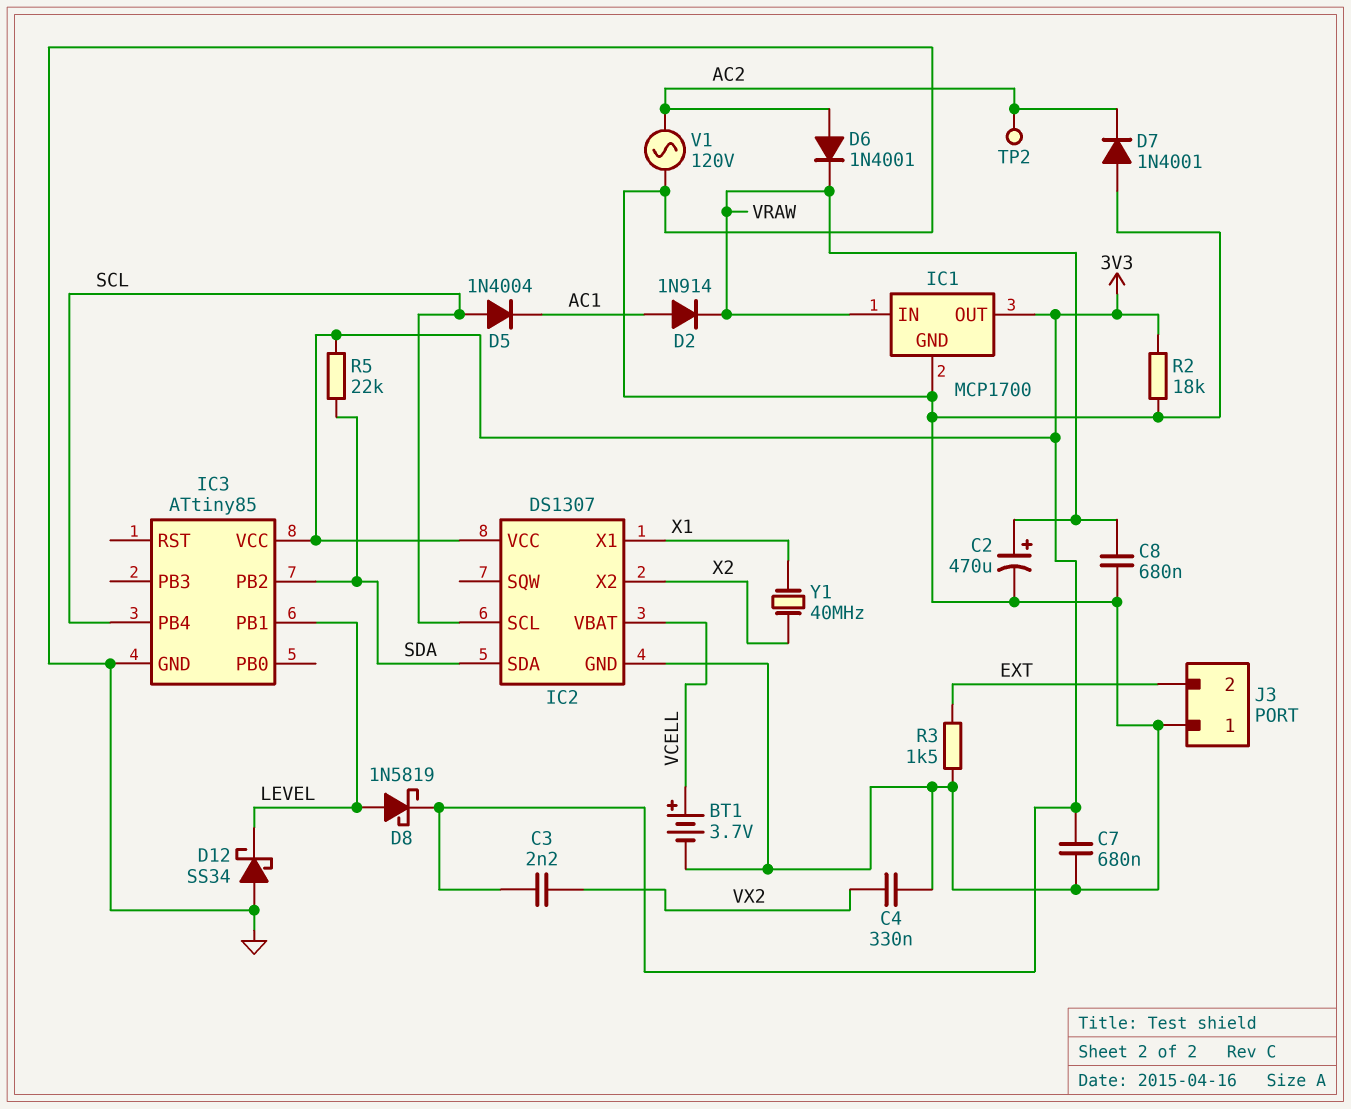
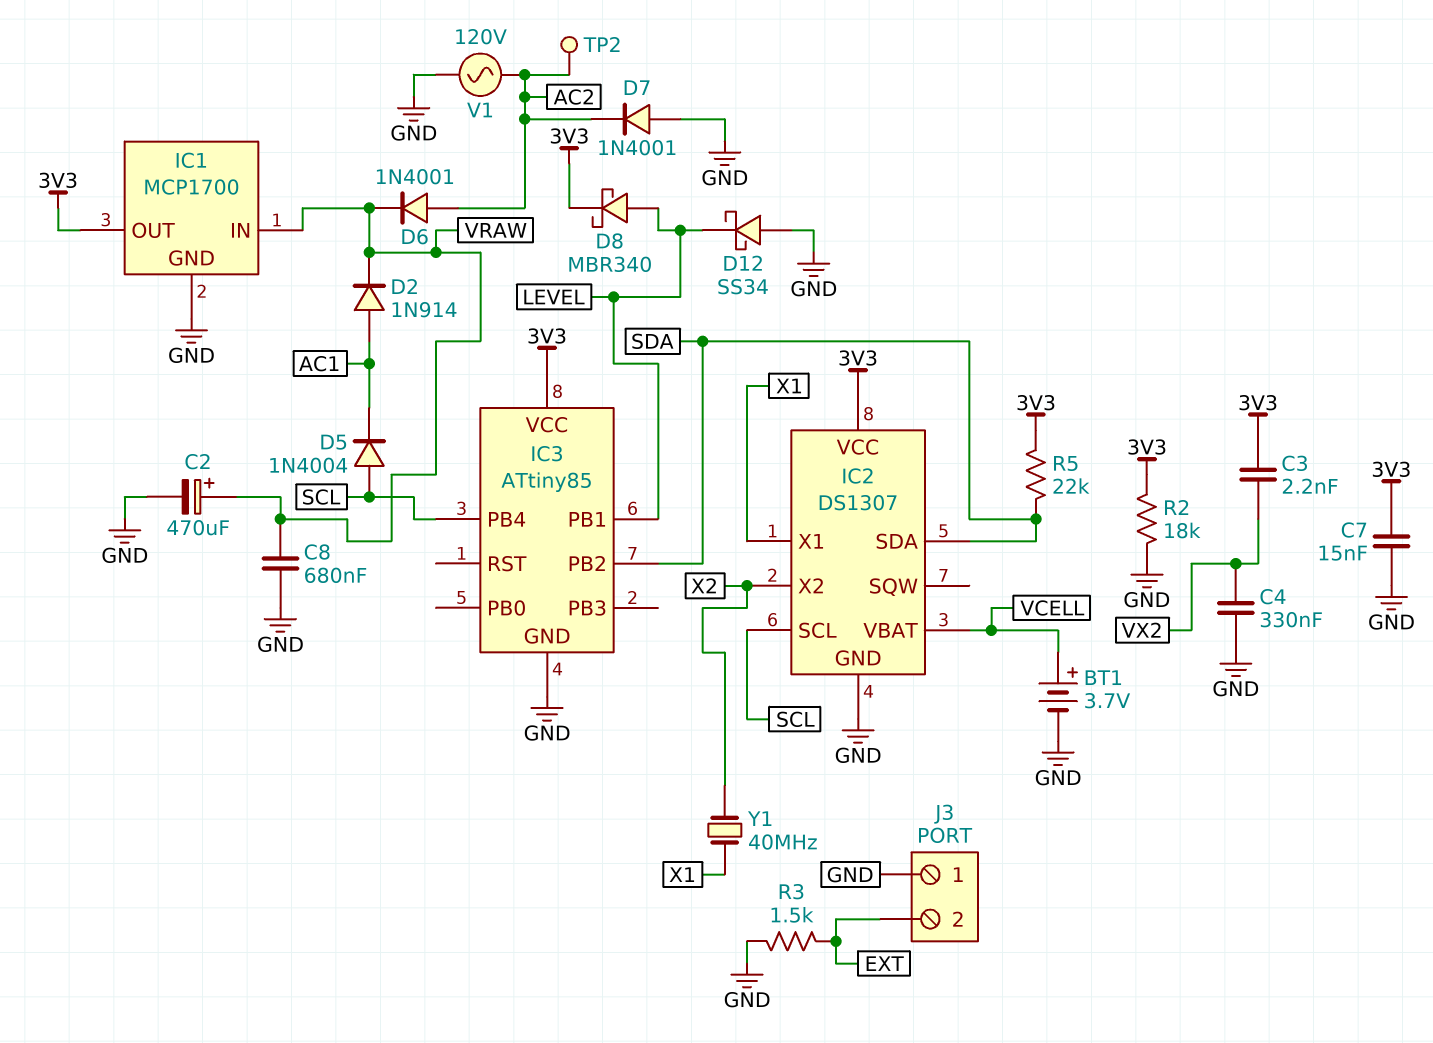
C7: 680nF (3V3, GND) -> 15nF (3V3, GND)
D8: schottky 1N5819 (A LEVEL, K 3V3) -> schottky MBR340 (A LEVEL, K 3V3)

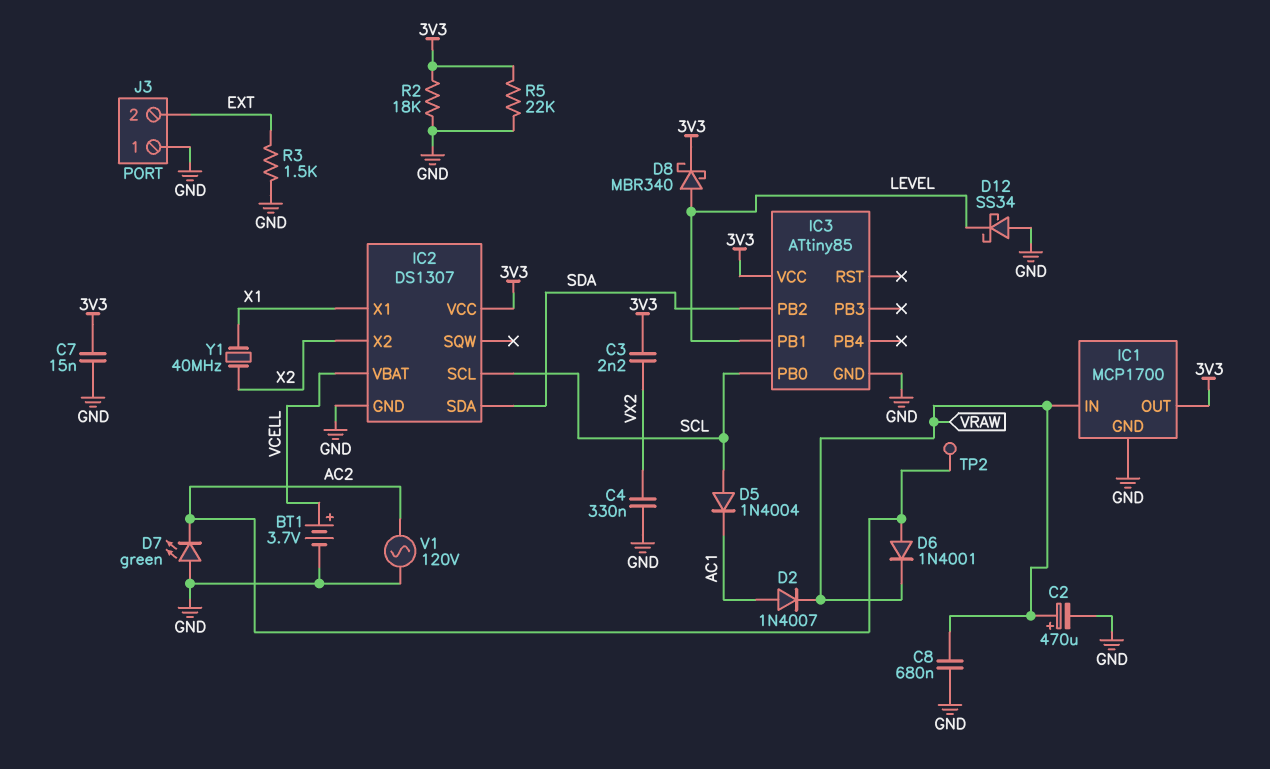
D2: diode 1N914 (A AC1, K VRAW) -> diode 1N4007 (A AC1, K VRAW)
D7: diode 1N4001 (A GND, K AC2) -> LED green (A GND, K AC2)
IC3 pin PB0: none -> SCL
IC3 pin PB4: SCL -> none
R5: 22k (3V3, SDA) -> 22k (3V3, GND)

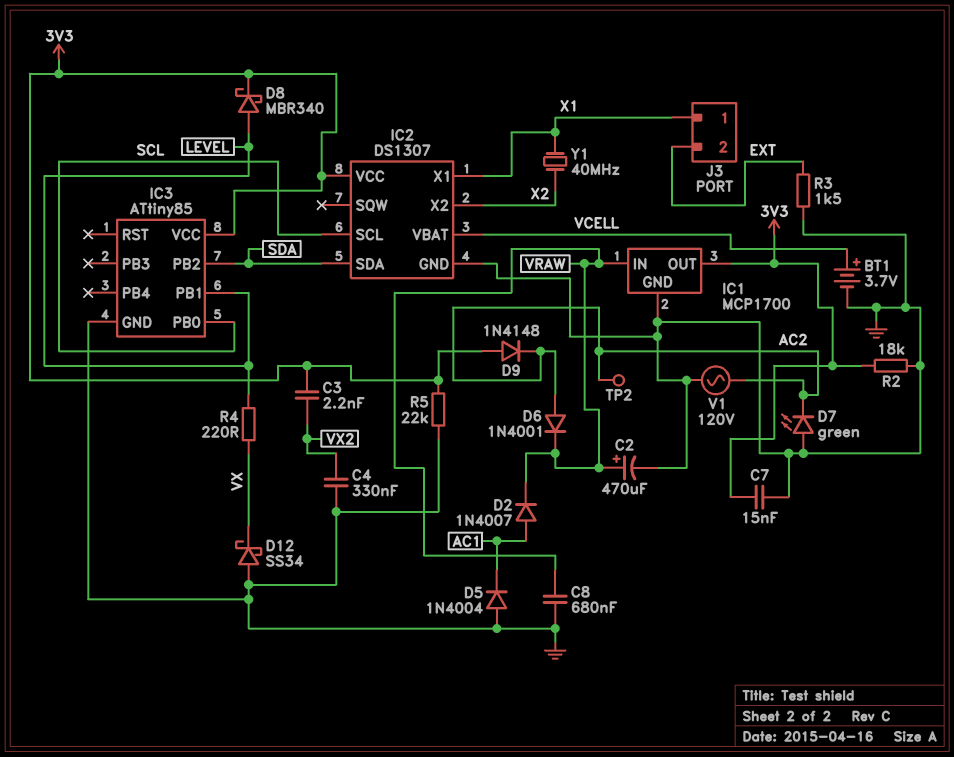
D5: diode 1N4004 (A SCL, K AC1) -> diode 1N4004 (A GND, K AC1)
D9: none -> diode 1N4148 (A 3V3, K AC2)
D12: schottky SS34 (A GND, K LEVEL) -> schottky SS34 (A GND, K VX)
J3 pin 1: GND -> X1
R4: none -> 220 (LEVEL, VX)

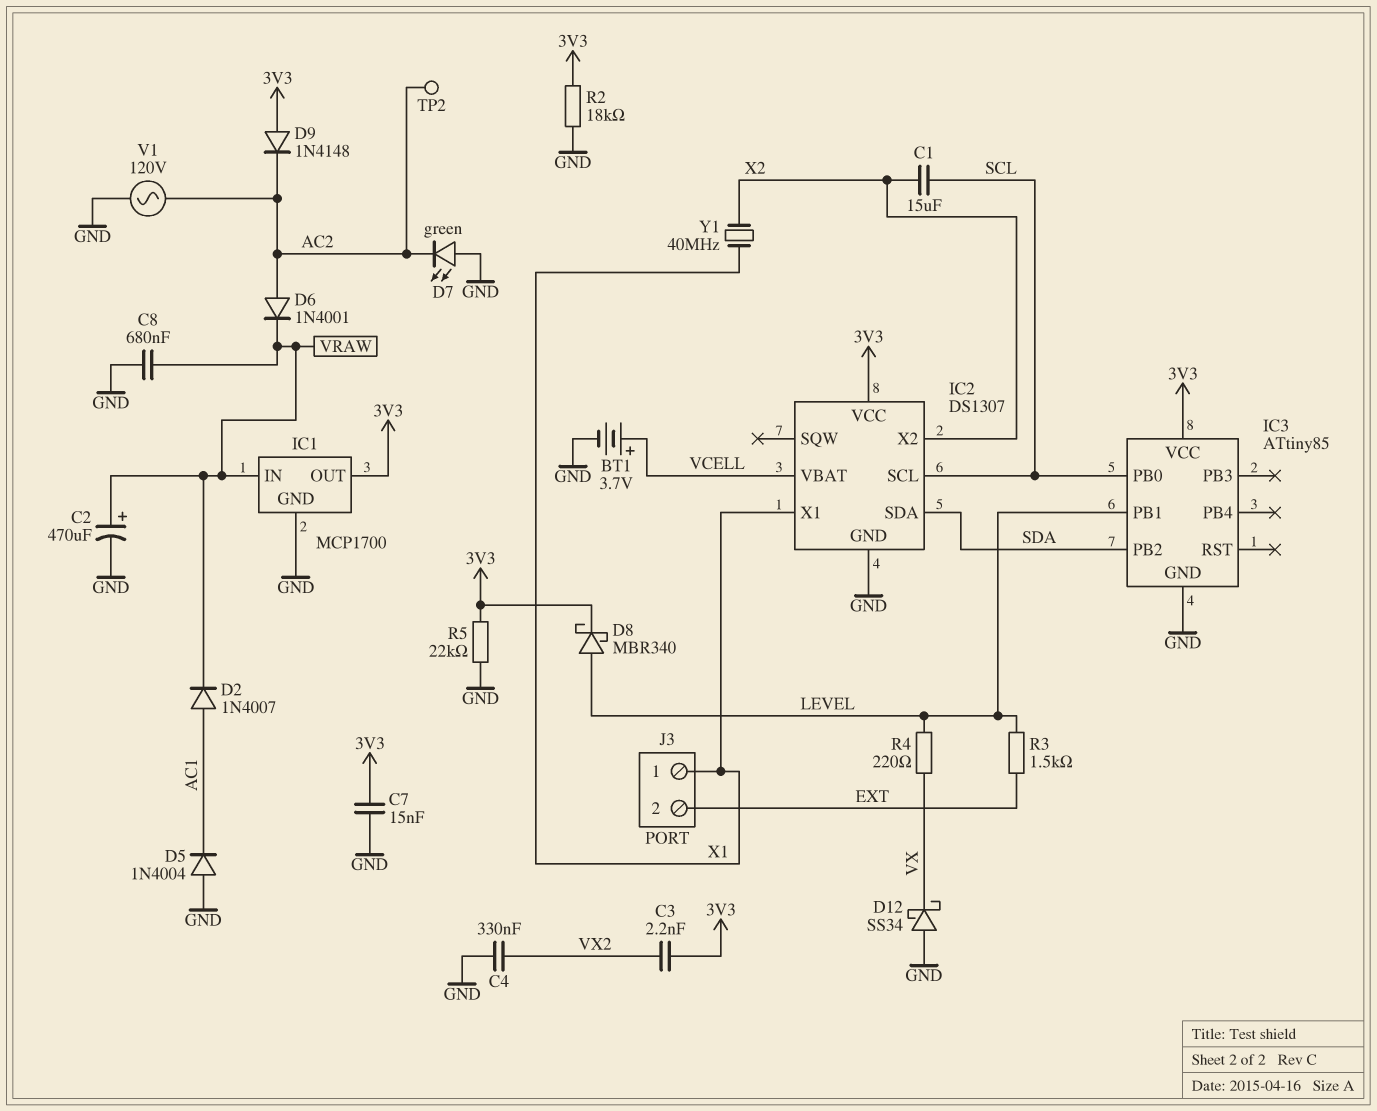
C1: none -> 15uF (SCL, X2)
R3: 1.5k (EXT, GND) -> 1.5k (EXT, LEVEL)

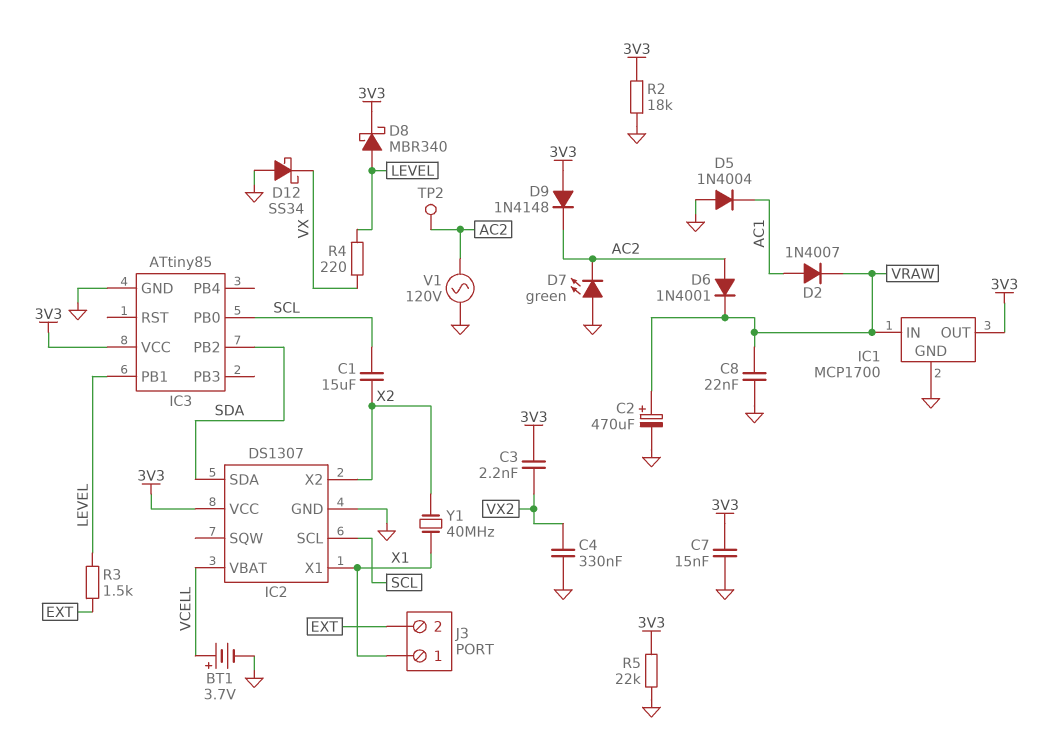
C8: 680nF (GND, VRAW) -> 22nF (GND, VRAW)

